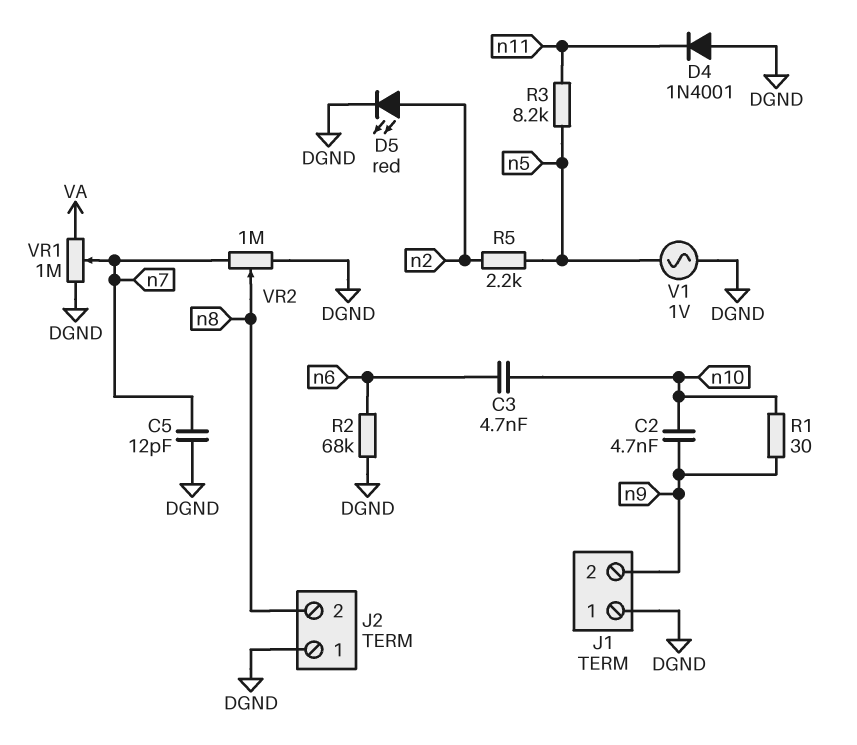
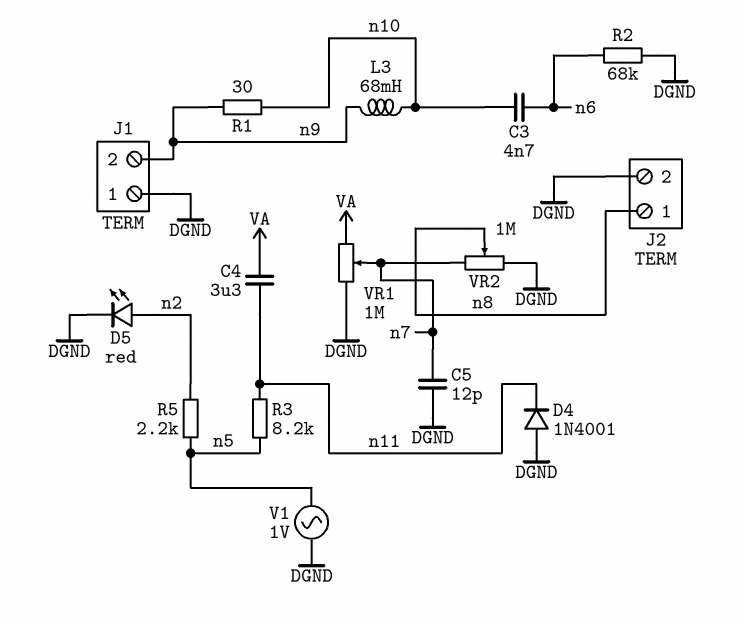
C2: 4.7nF (n9, n10) -> none
C4: none -> 3.3uF (VA, n11)
J2 pin 1: DGND -> n8
J2 pin 2: n8 -> DGND
L3: none -> 68mH (n9, n10)

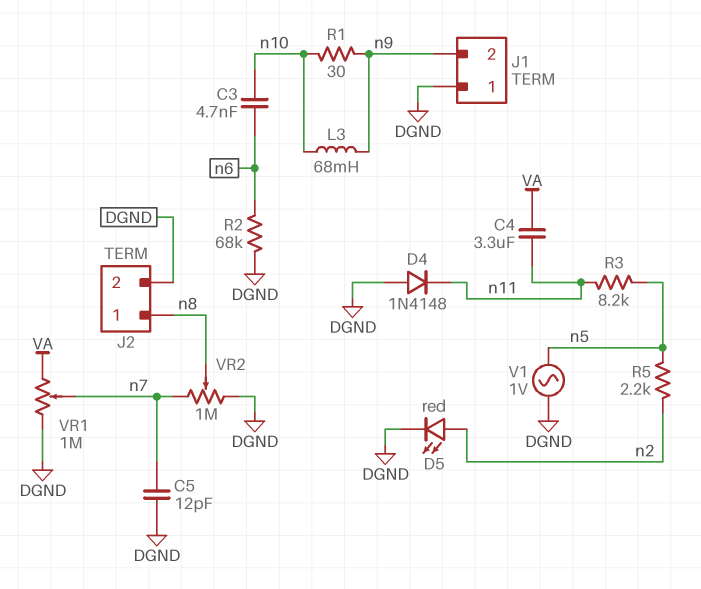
D4: diode 1N4001 (A DGND, K n11) -> diode 1N4148 (A DGND, K n11)

